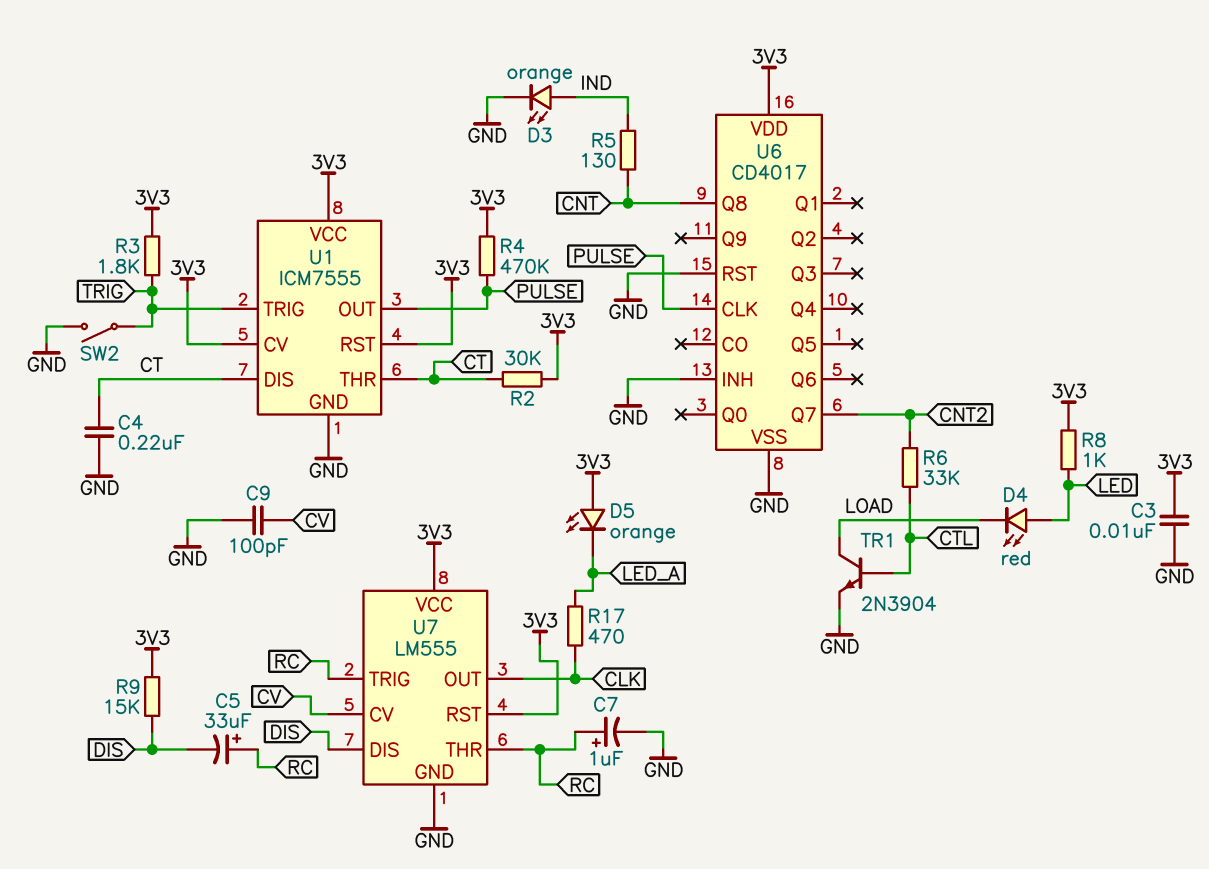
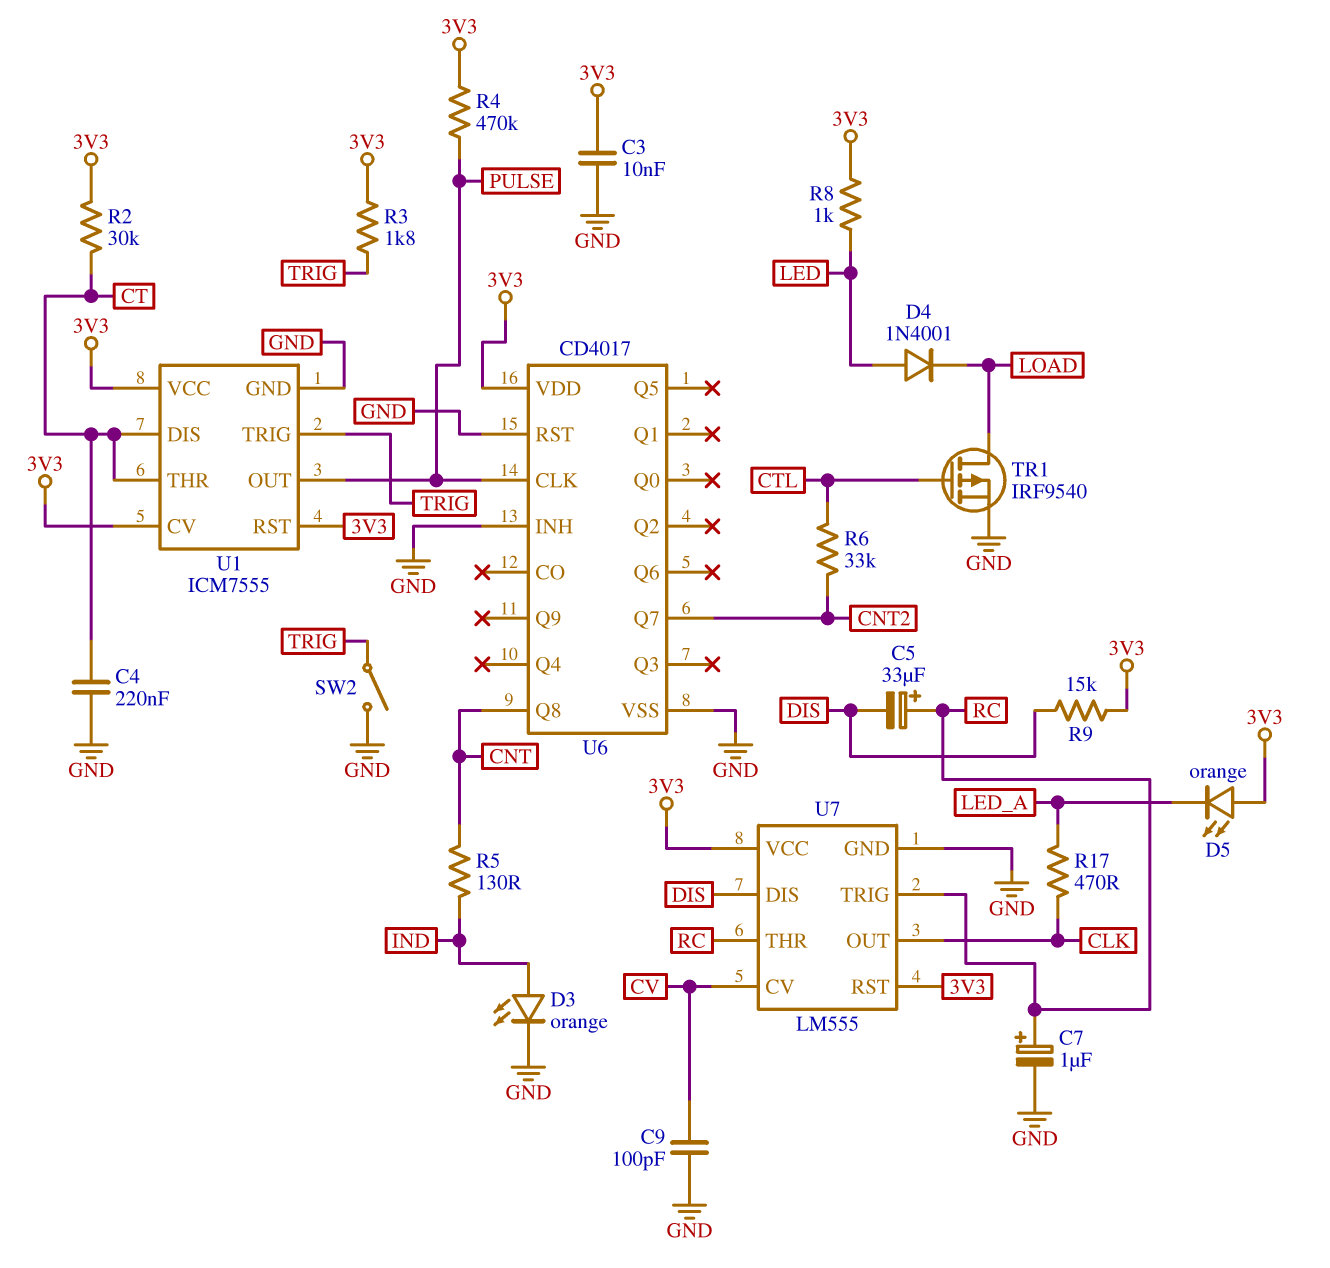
D4: LED red (A LED, K LOAD) -> diode 1N4001 (A LED, K LOAD)
TR1: NPN 2N3904 (B CTL, C LOAD, E GND) -> PMOS IRF9540 (G CTL, D LOAD, S GND)

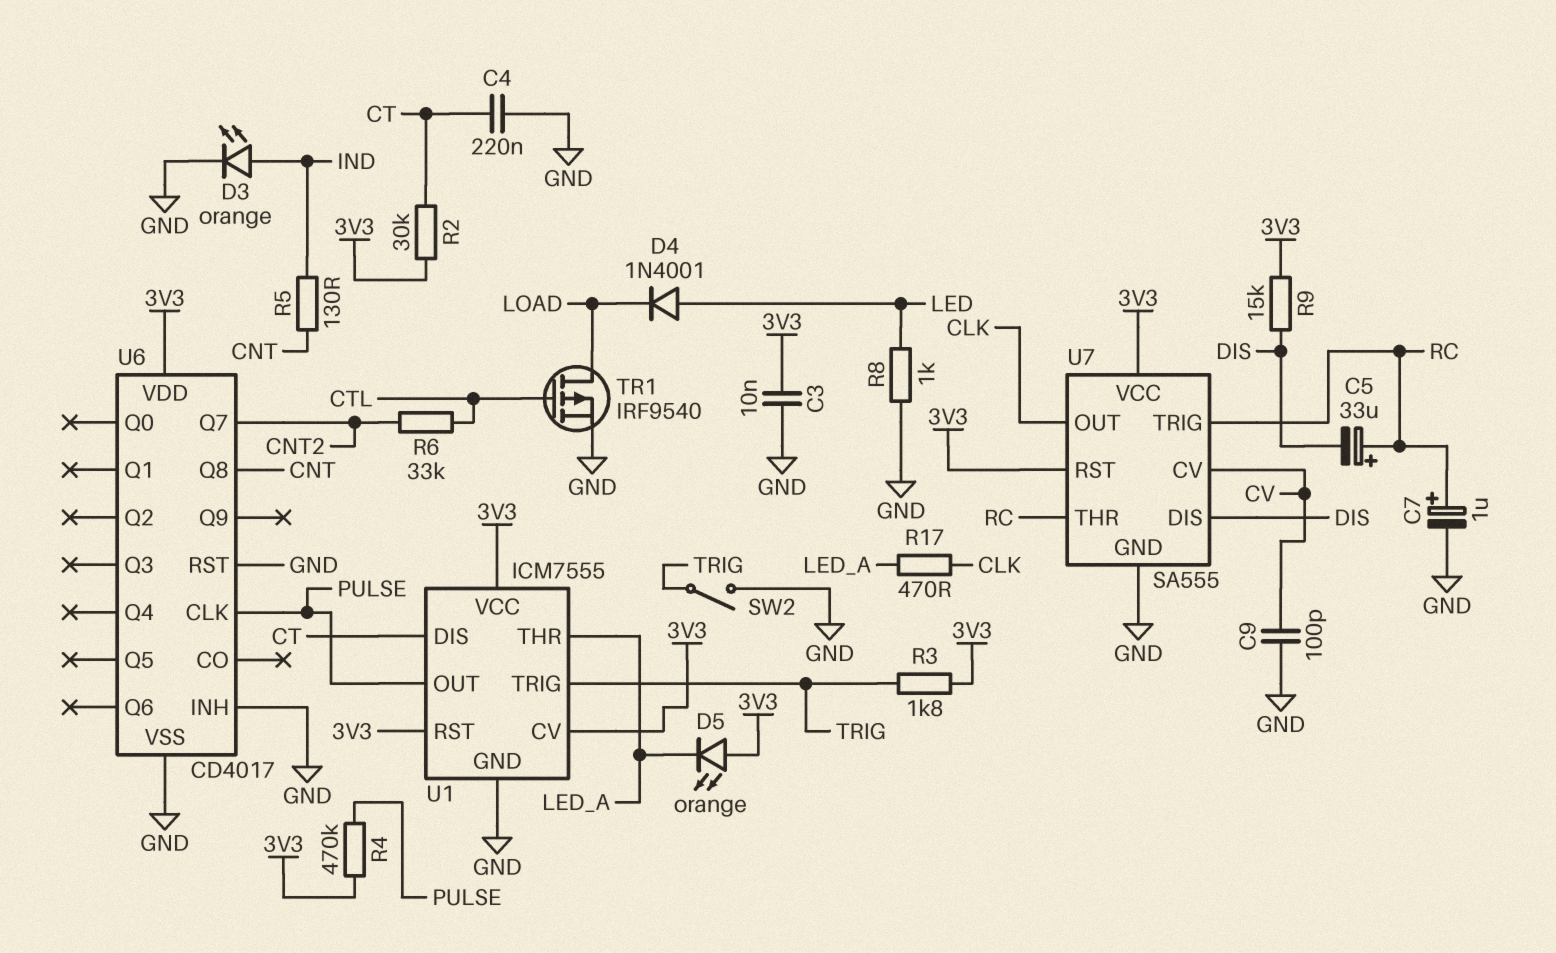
R8: 1k (3V3, LED) -> 1k (GND, LED)
U1 pin THR: CT -> LED_A
U7: LM555 -> SA555

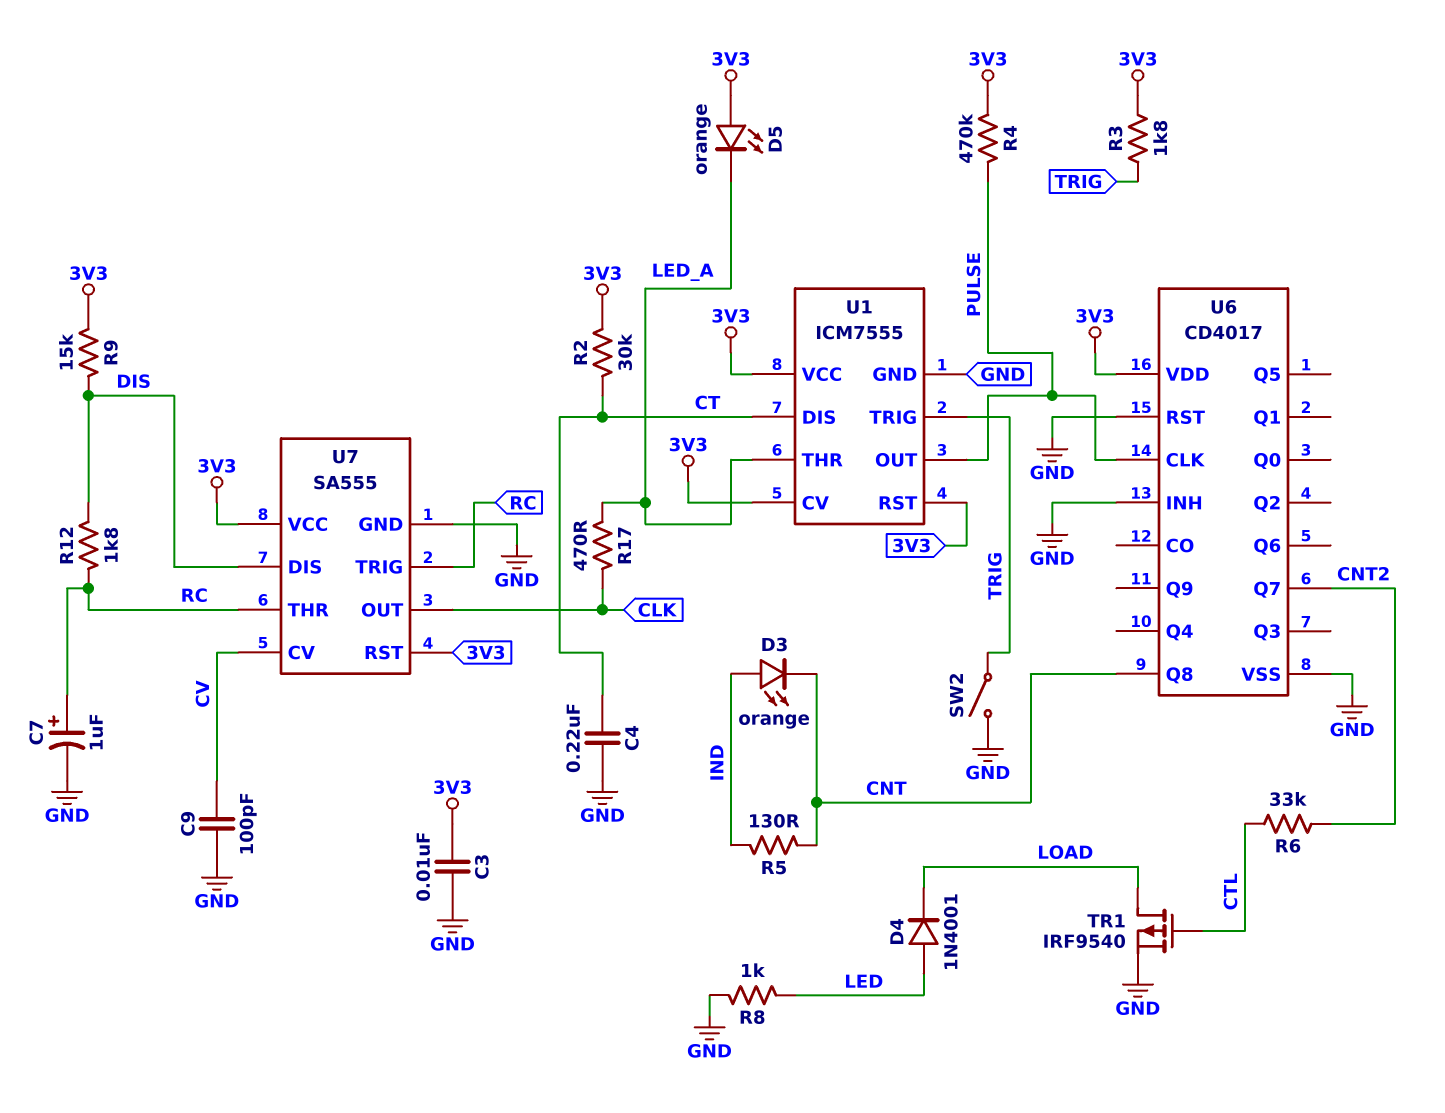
C5: 33uF (plus RC, minus DIS) -> none
D3: LED orange (A IND, K GND) -> LED orange (A IND, K CNT)
R12: none -> 1.8k (DIS, RC)

